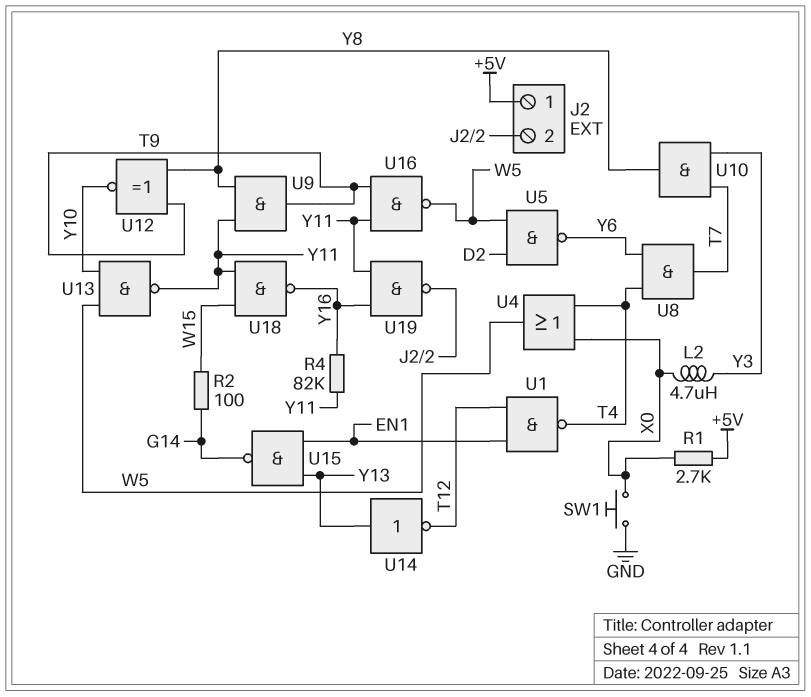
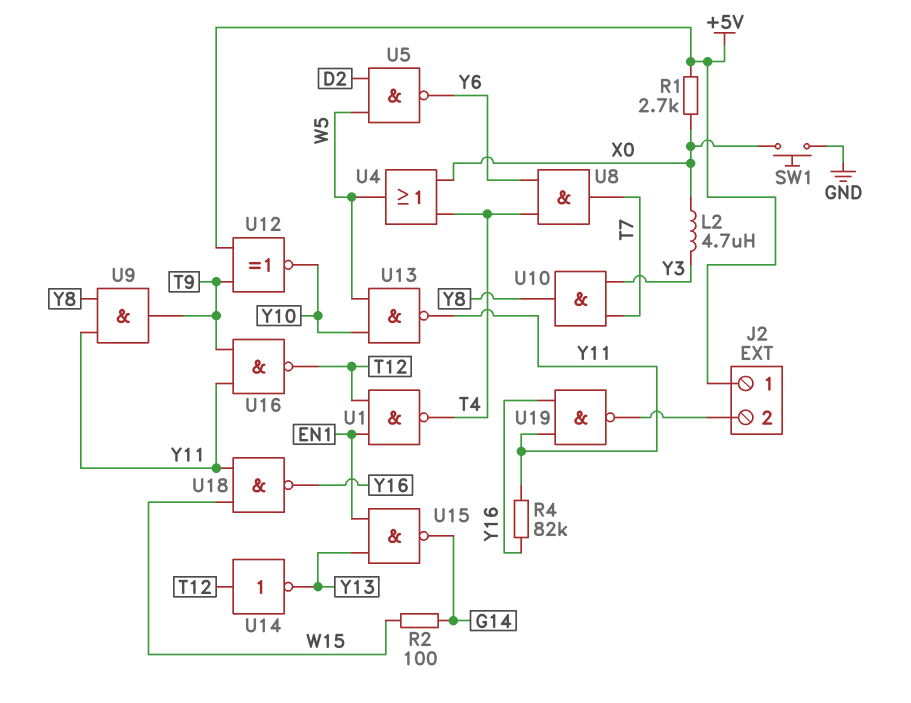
U12: XNOR (in T9, in Y8, out Y10) -> XNOR (in +5V, in T9, out Y10)
U14: NOT (in Y13, out T12) -> NOT (in T12, out Y13)
U16: NAND (in T9, in Y11, out W5) -> NAND (in T9, in Y11, out T12)

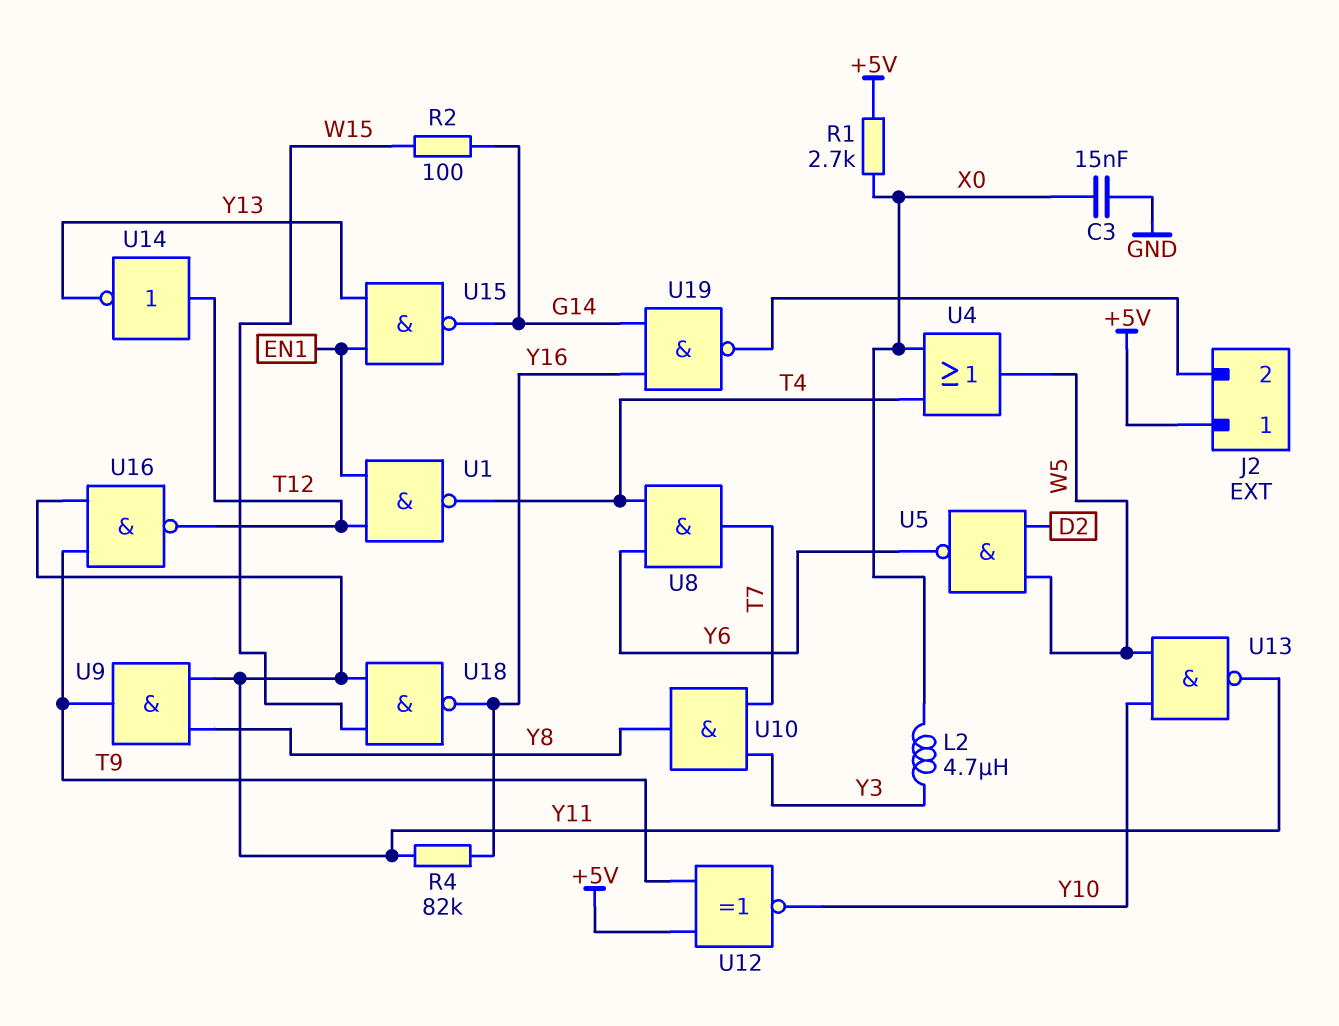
C3: none -> 15nF (GND, X0)
SW1: button (GND, X0) -> none
U19: NAND (in Y11, in Y16, out J2/2) -> NAND (in G14, in Y16, out J2/2)

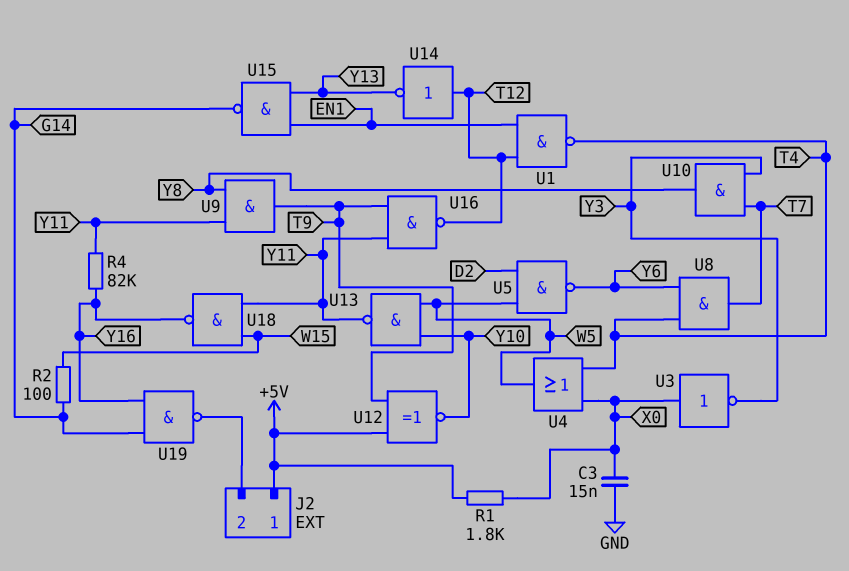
L2: 4.7uH (X0, Y3) -> none
R1: 2.7k (+5V, X0) -> 1.8k (+5V, X0)
U3: none -> NOT (in X0, out Y3)

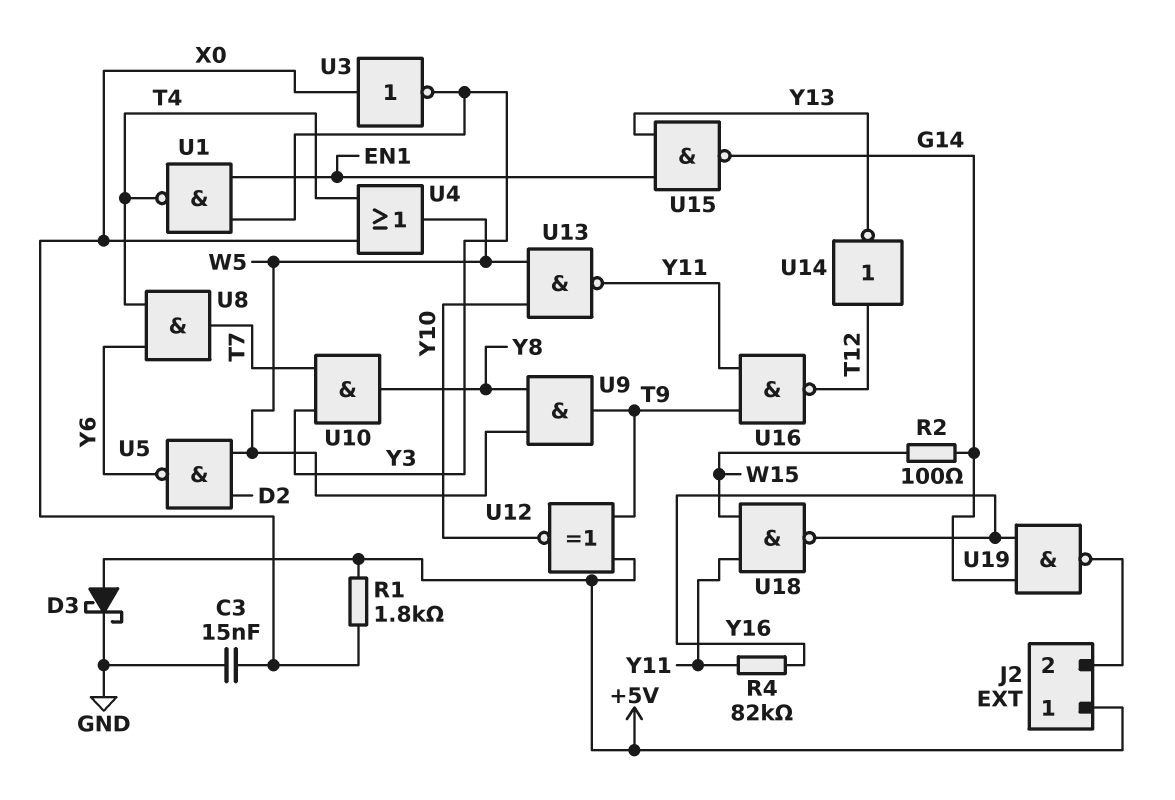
D3: none -> schottky (A +5V, K GND)
U1: NAND (in EN1, in T12, out T4) -> NAND (in EN1, in Y3, out T4)
U9: AND (in Y8, in Y11, out T9) -> AND (in W5, in Y8, out T9)

